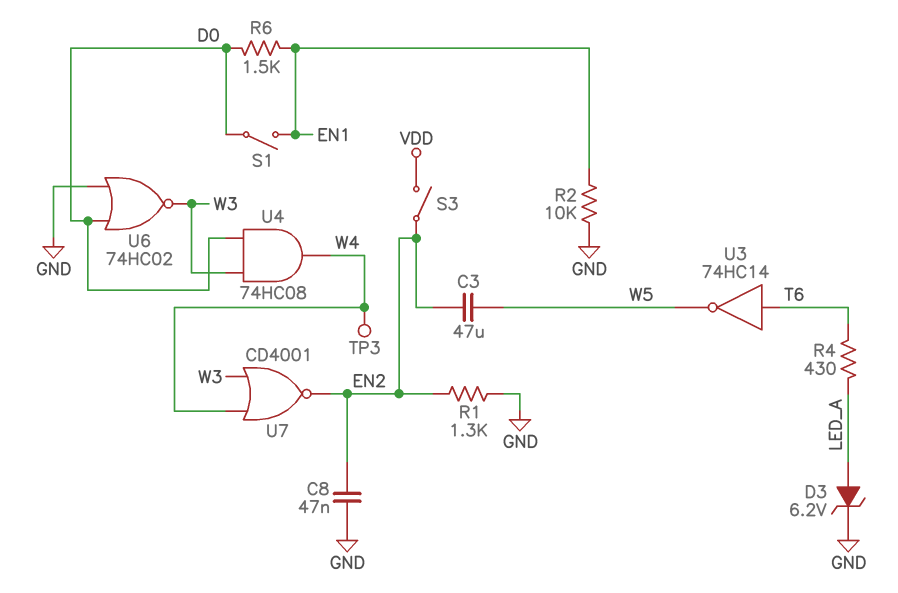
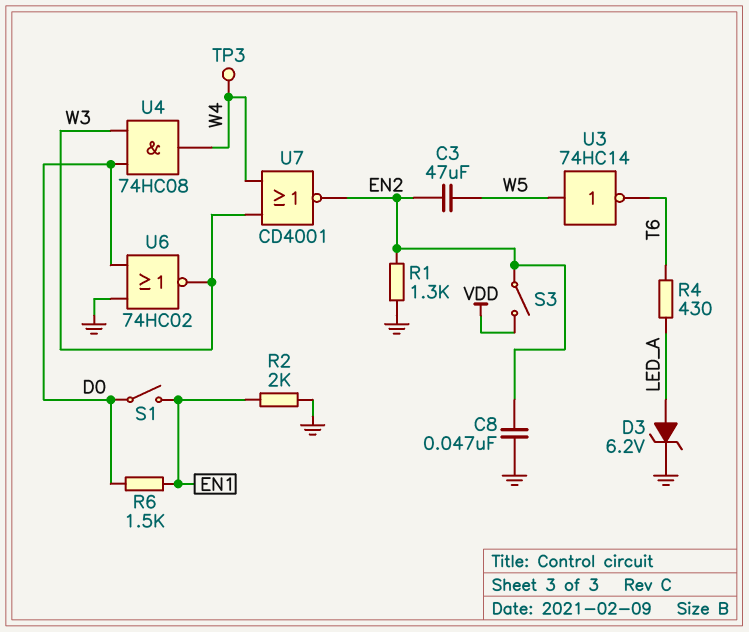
R2: 10k (EN1, GND) -> 2k (EN1, GND)
U3: NOT 74HC14 (in T6, out W5) -> NOT 74HC14 (in W5, out T6)

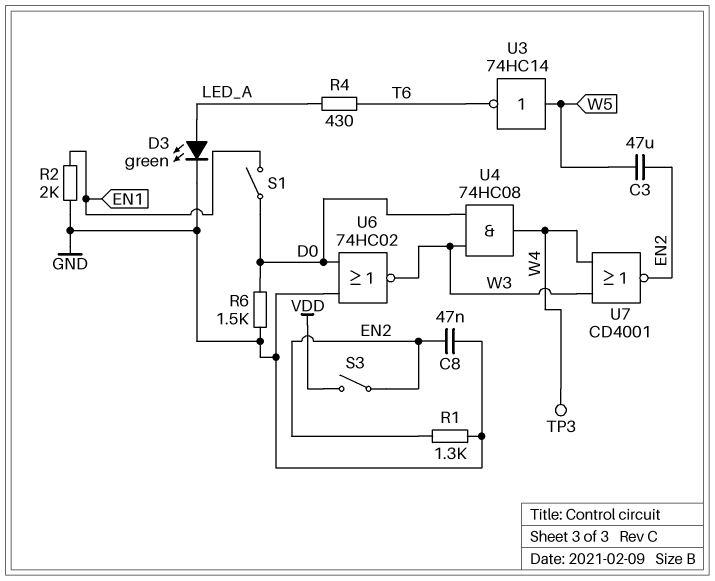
D3: zener 6.2V (A LED_A, K GND) -> LED green (A LED_A, K GND)
R6: 1.5k (D0, EN1) -> 1.5k (D0, GND)

